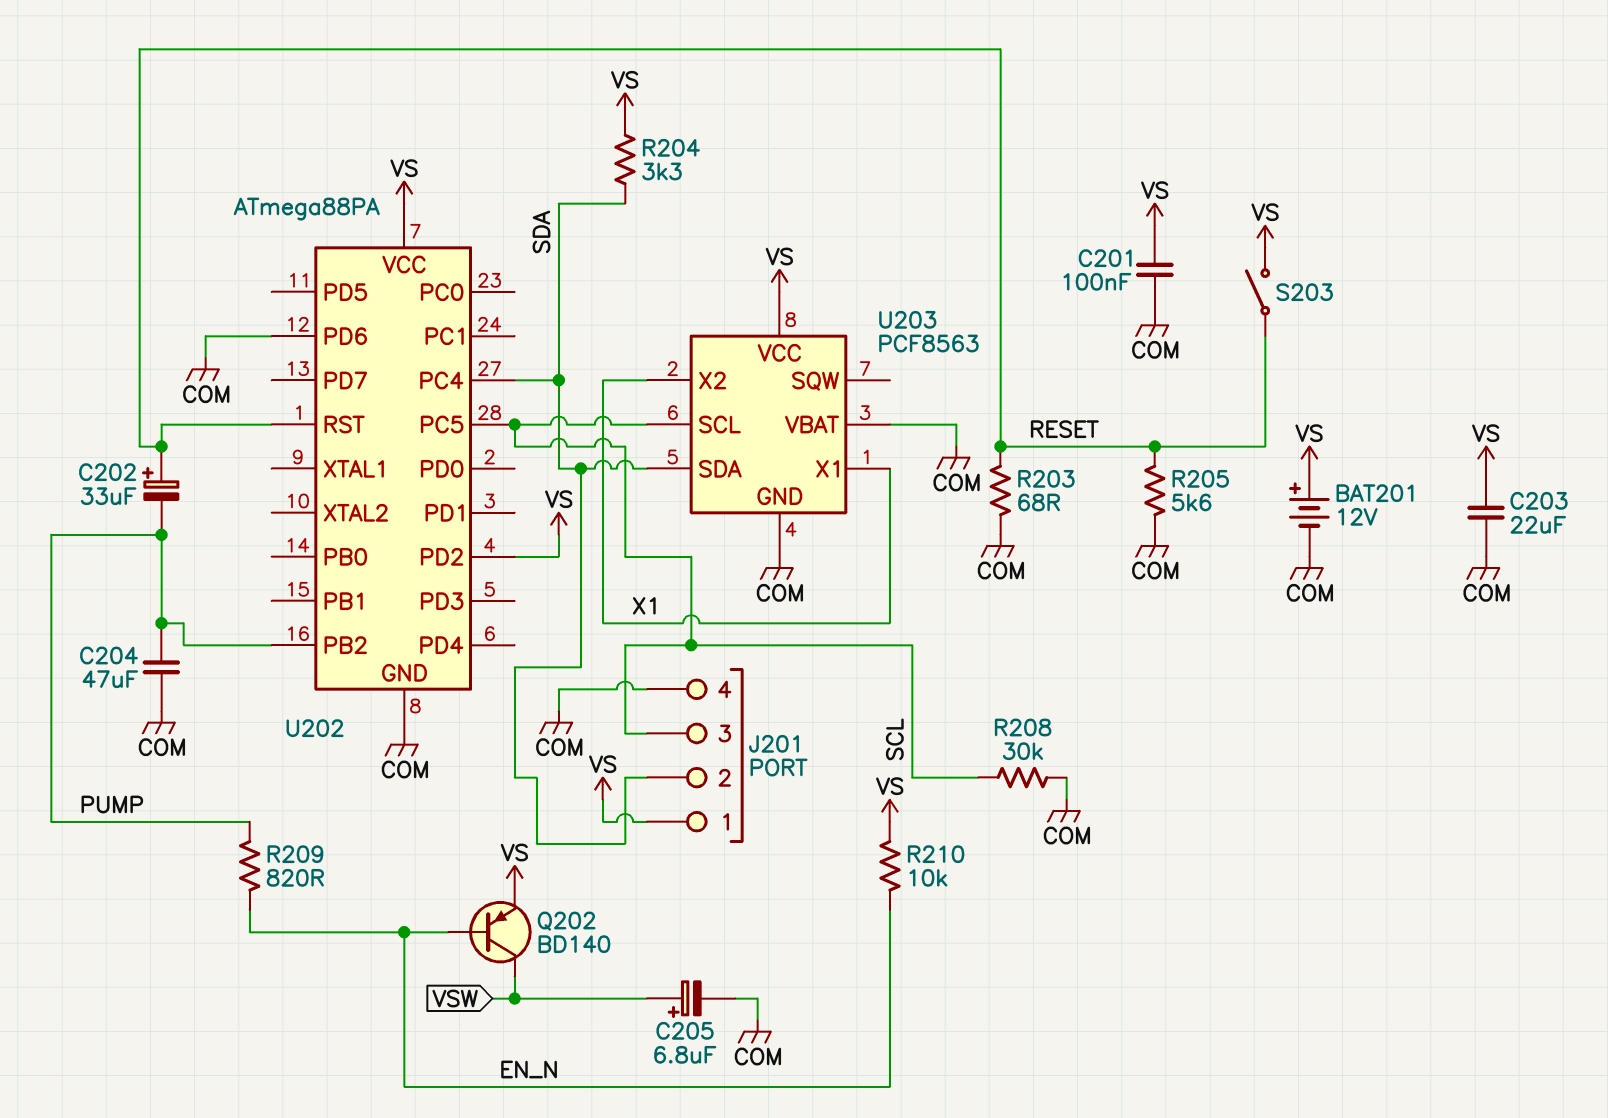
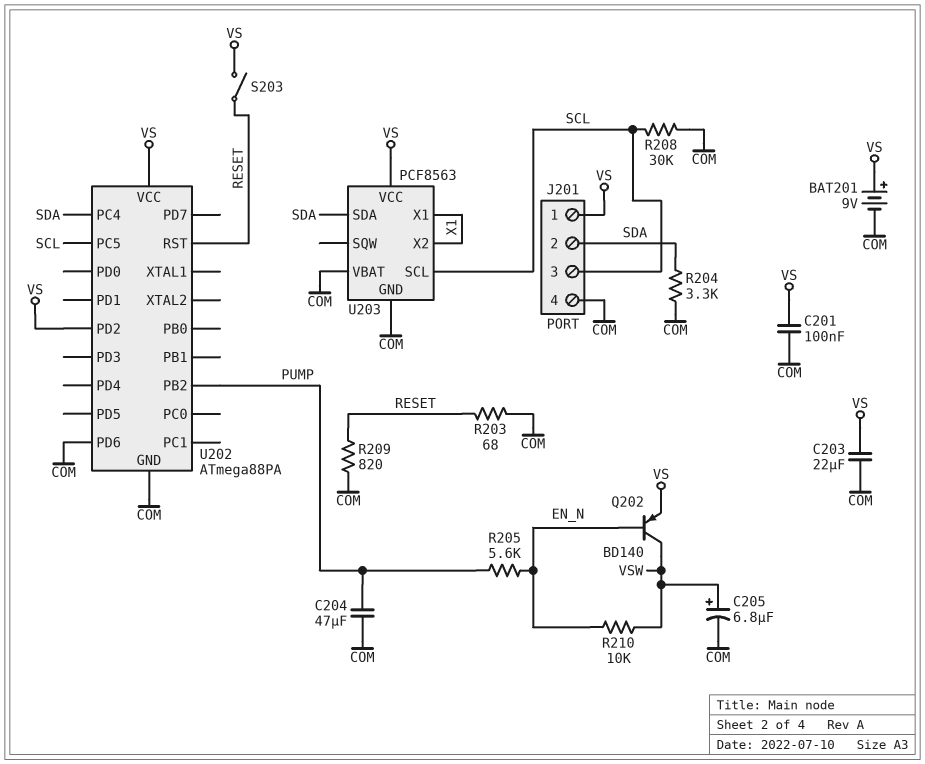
BAT201: 12V (plus VS, minus COM) -> 9V (plus VS, minus COM)
C202: 33uF (plus RESET, minus PUMP) -> none
R204: 3.3k (SDA, VS) -> 3.3k (COM, SDA)
R205: 5.6k (COM, RESET) -> 5.6k (EN_N, PUMP)
R209: 820 (EN_N, PUMP) -> 820 (COM, RESET)
R210: 10k (EN_N, VS) -> 10k (EN_N, VSW)

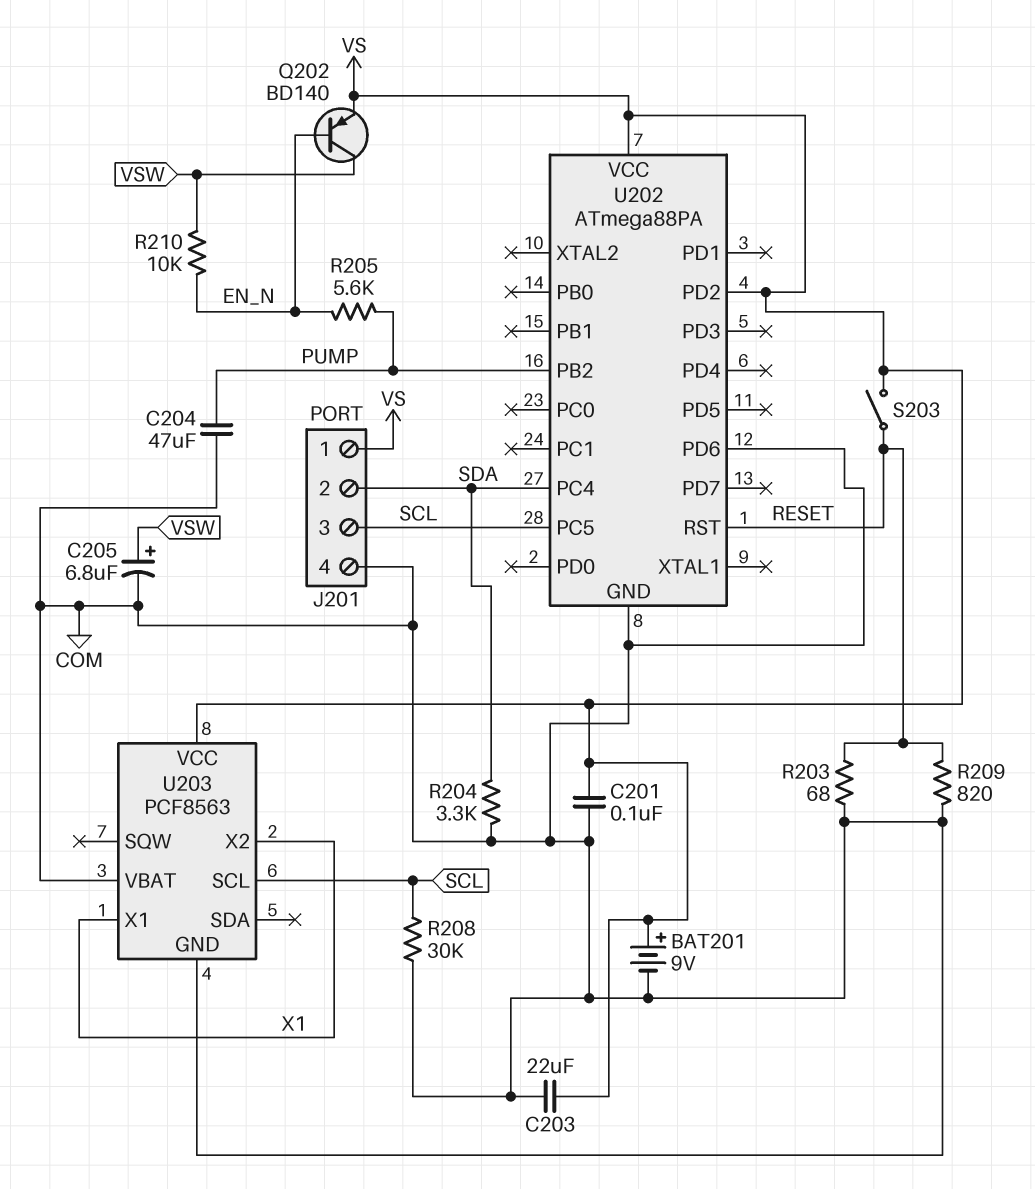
U203 pin SDA: SDA -> none

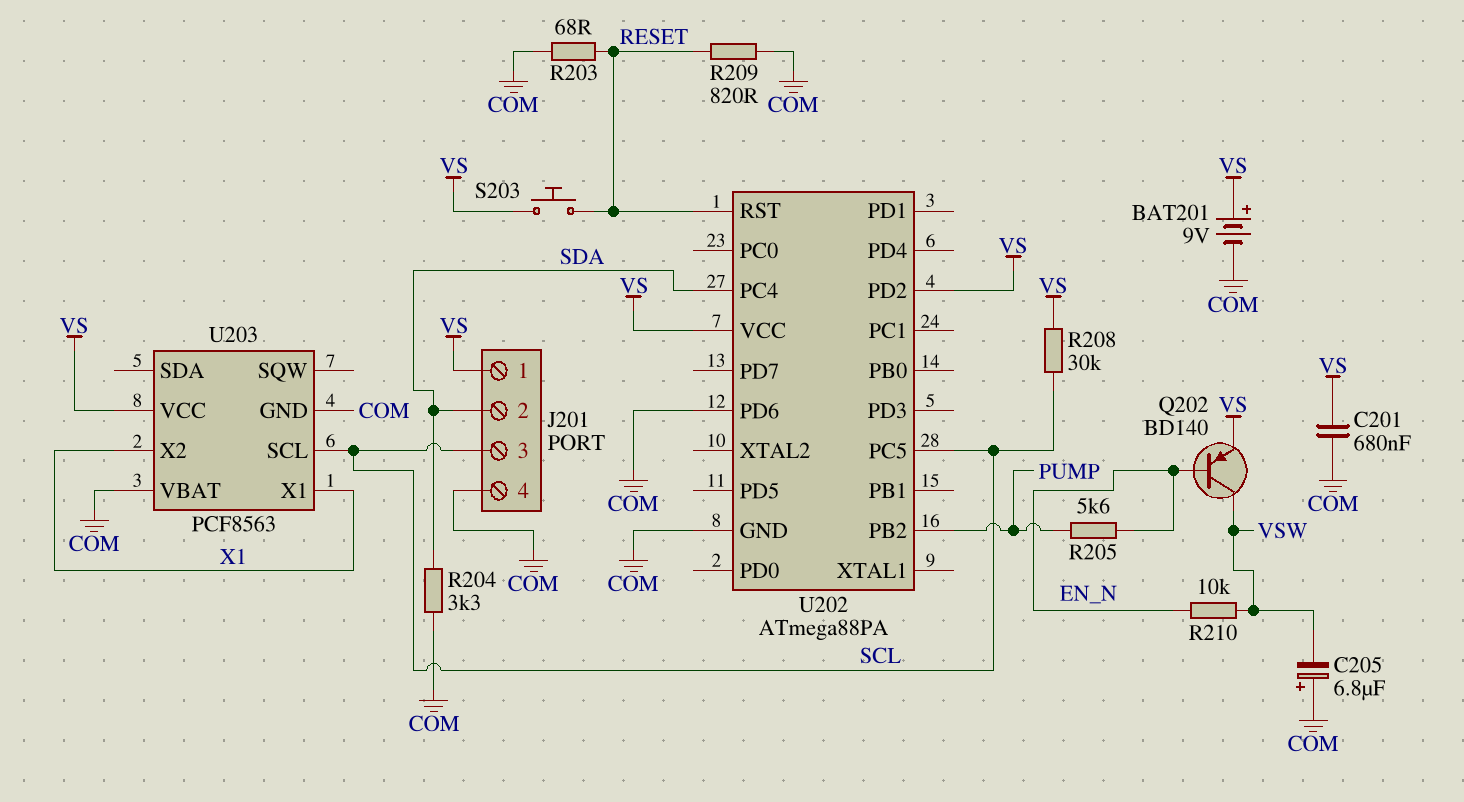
C201: 100nF (COM, VS) -> 680nF (COM, VS)
C203: 22uF (COM, VS) -> none
C204: 47uF (COM, PUMP) -> none
C205: 6.8uF (plus VSW, minus COM) -> 6.8uF (plus COM, minus VSW)
R208: 30k (COM, SCL) -> 30k (SCL, VS)
S203: switch (RESET, VS) -> button (RESET, VS)

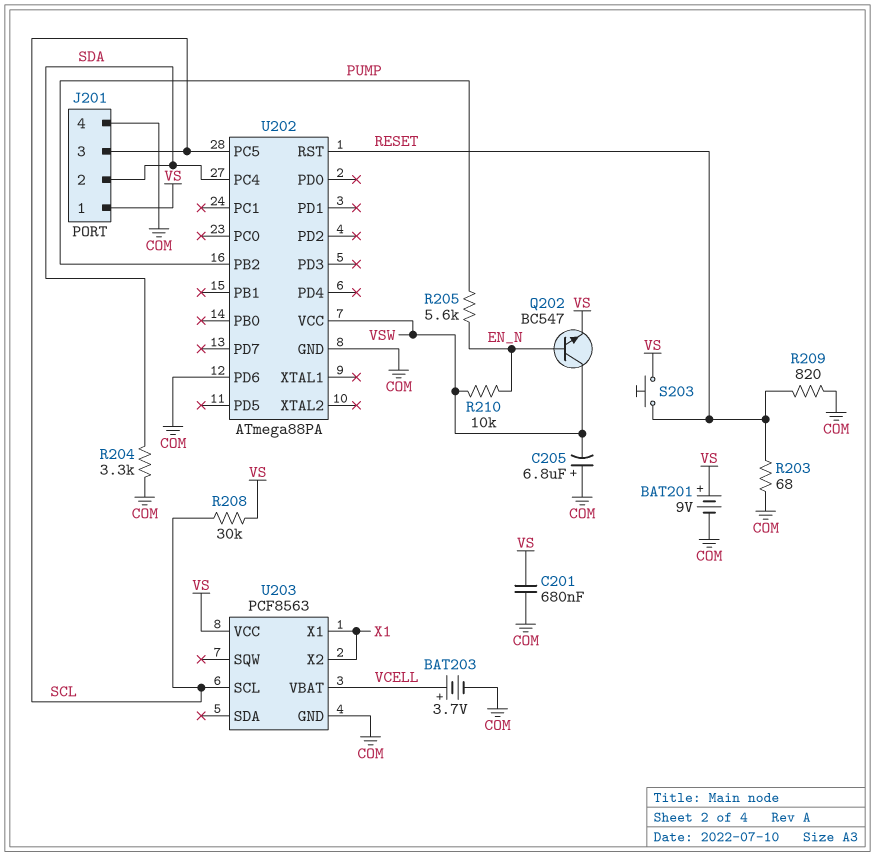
BAT203: none -> 3.7V (plus VCELL, minus COM)
Q202: PNP BD140 (B EN_N, C VSW, E VS) -> NPN BC547 (B EN_N, C VSW, E VS)
U202 pin PD2: VS -> none
U202 pin VCC: VS -> VSW
U203 pin VBAT: COM -> VCELL

